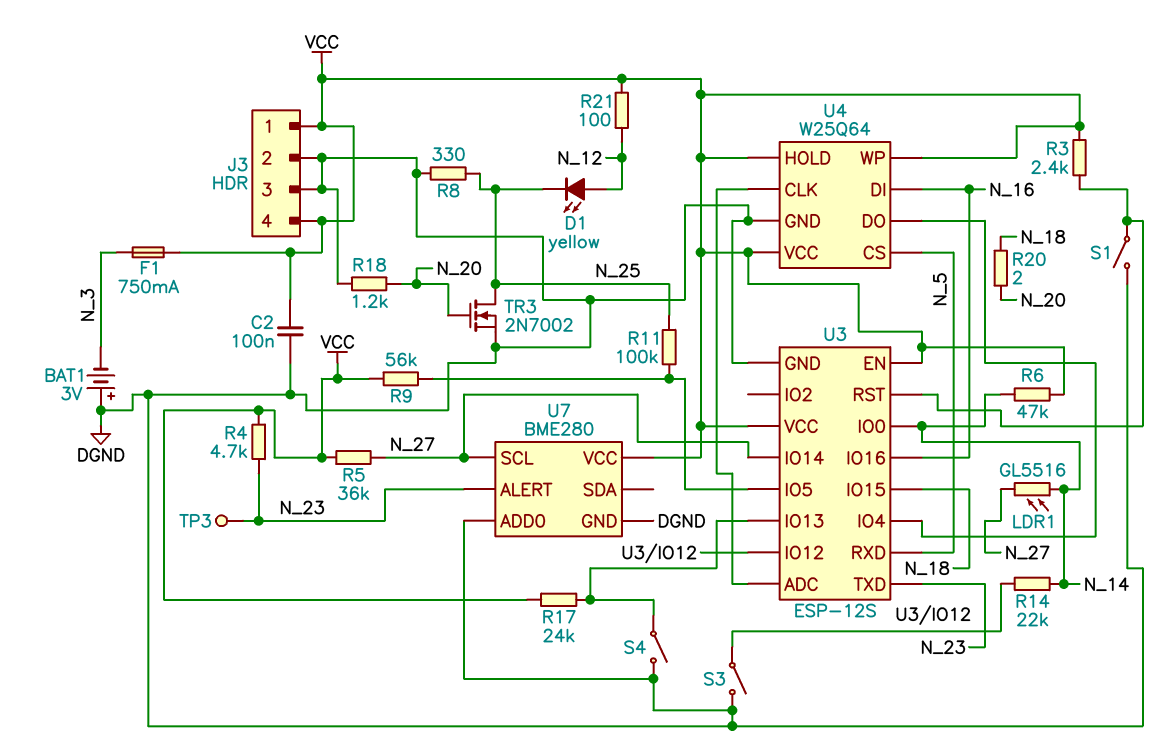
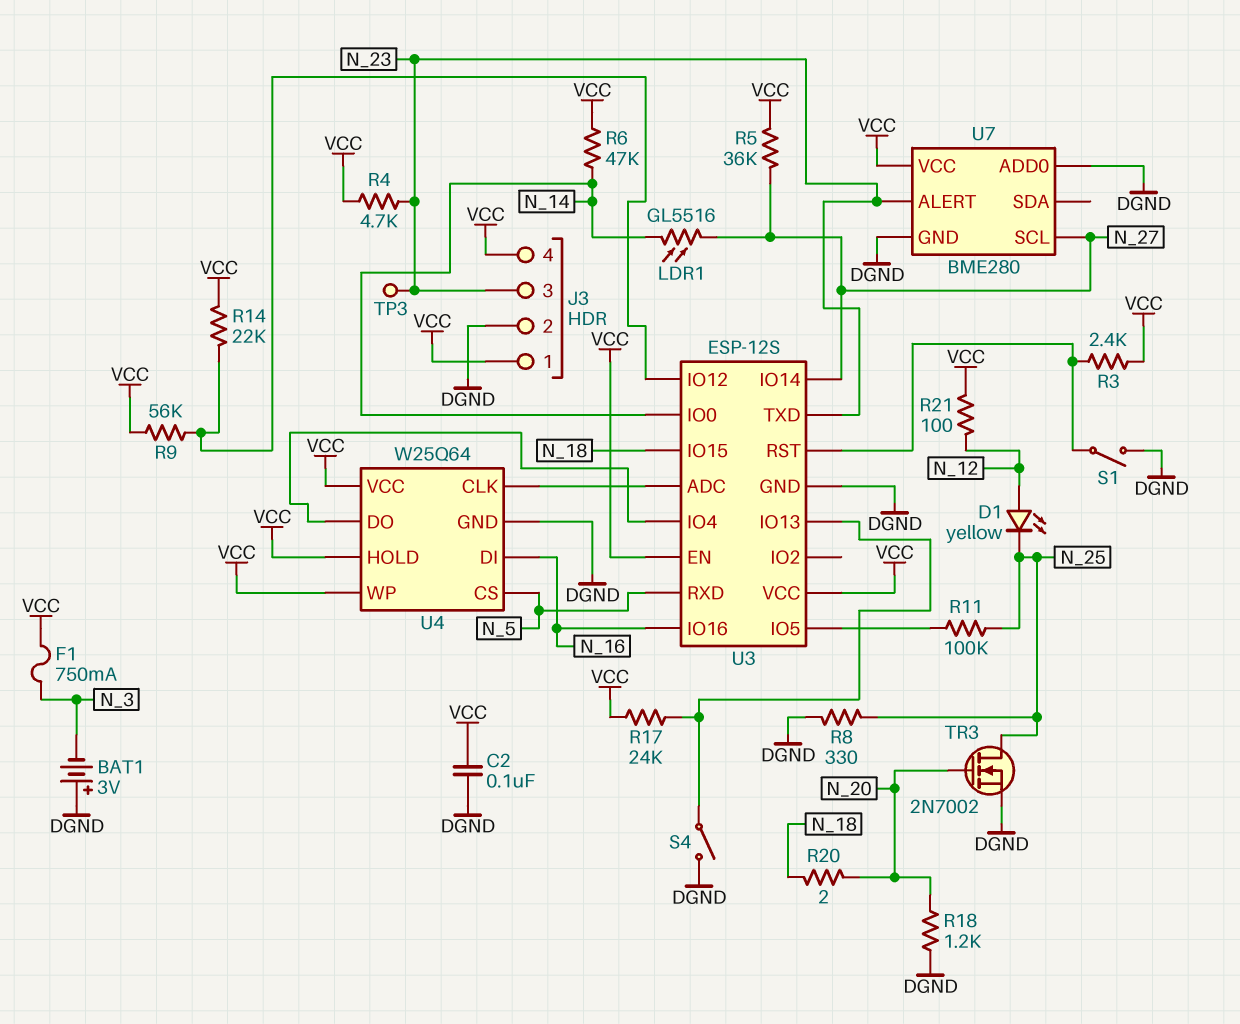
J3 pin 3: DGND -> N_23
R9: 56k (U3/IO5, VCC) -> 56k (U3/IO12, VCC)
R14: 22k (N_14, U3/IO12) -> 22k (U3/IO12, VCC)
S3: switch (DGND, U3/IO12) -> none

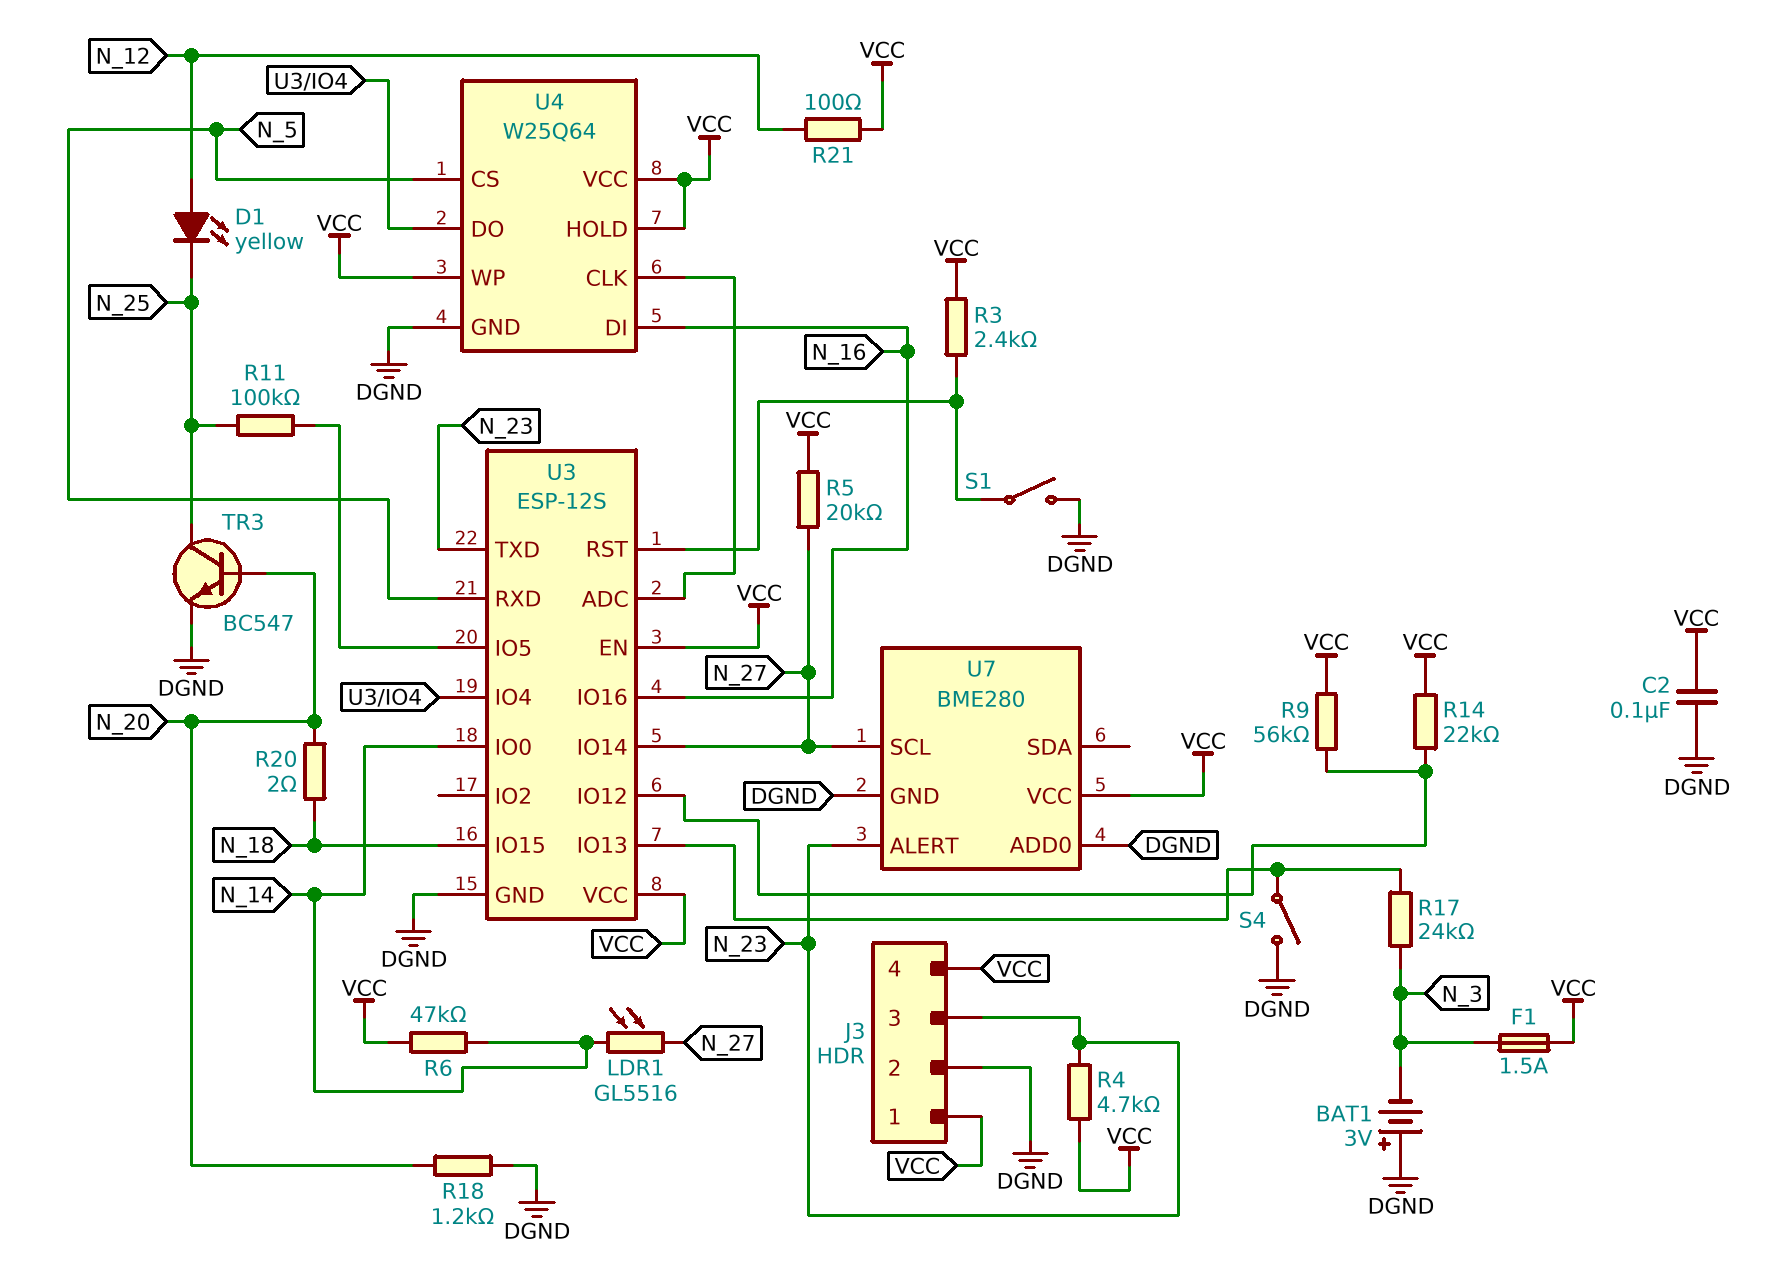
F1: 750mA (N_3, VCC) -> 1.5A (N_3, VCC)
R5: 36k (N_27, VCC) -> 20k (N_27, VCC)
R8: 330 (DGND, N_25) -> none
R17: 24k (U3/IO13, VCC) -> 24k (N_3, U3/IO13)
TP3: test point (N_23) -> none
TR3: NMOS 2N7002 (G N_20, D N_25, S DGND) -> NPN BC547 (B N_20, C N_25, E DGND)

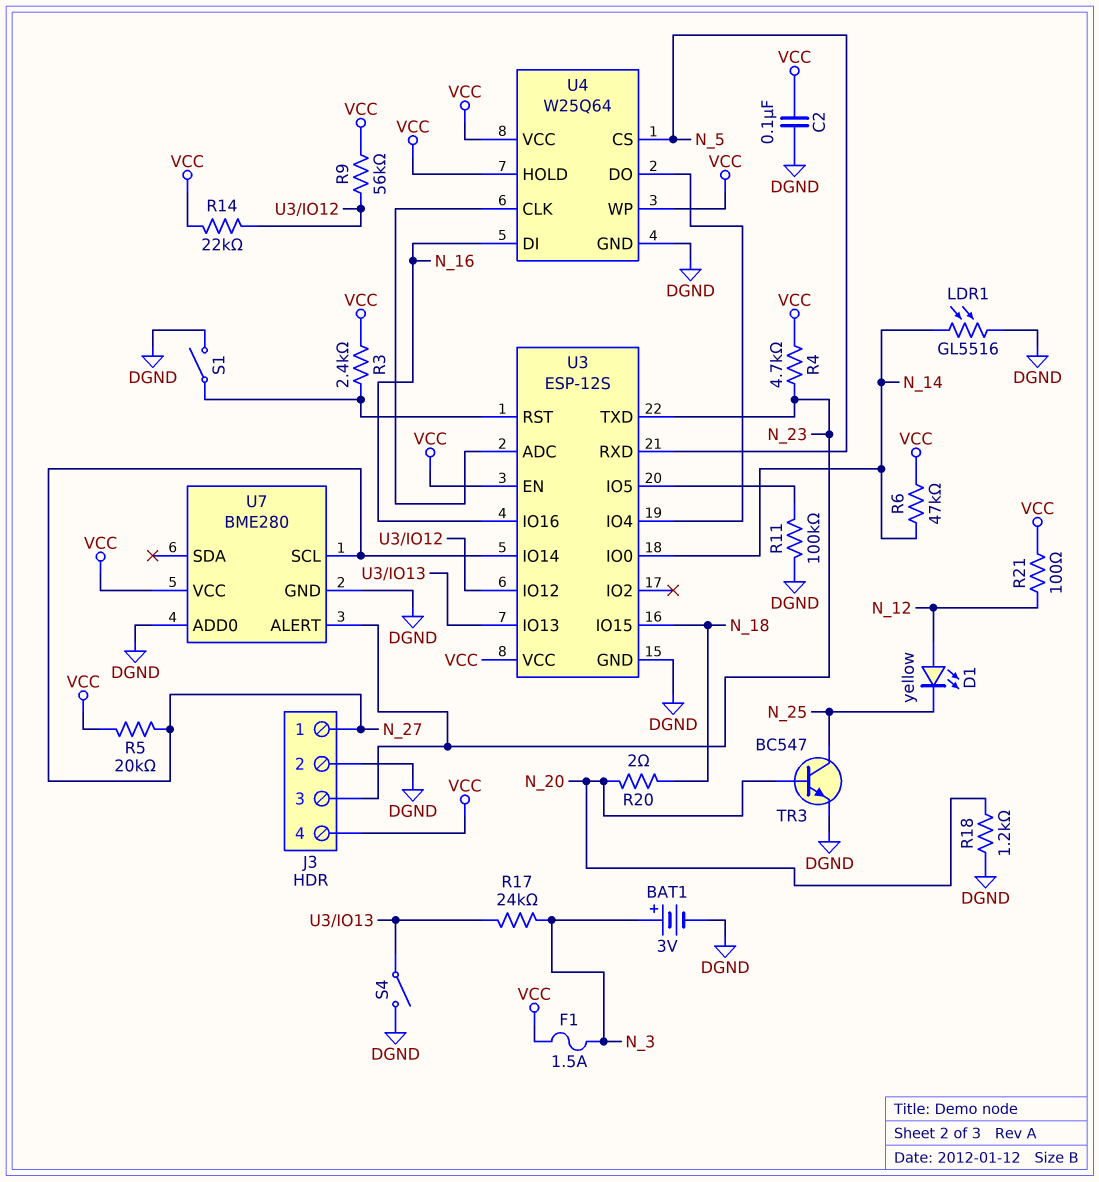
BAT1: 3V (plus DGND, minus N_3) -> 3V (plus N_3, minus DGND)
J3 pin 1: VCC -> N_27
LDR1: GL5516 (N_14, N_27) -> GL5516 (DGND, N_14)
R11: 100k (N_25, U3/IO5) -> 100k (DGND, U3/IO5)

